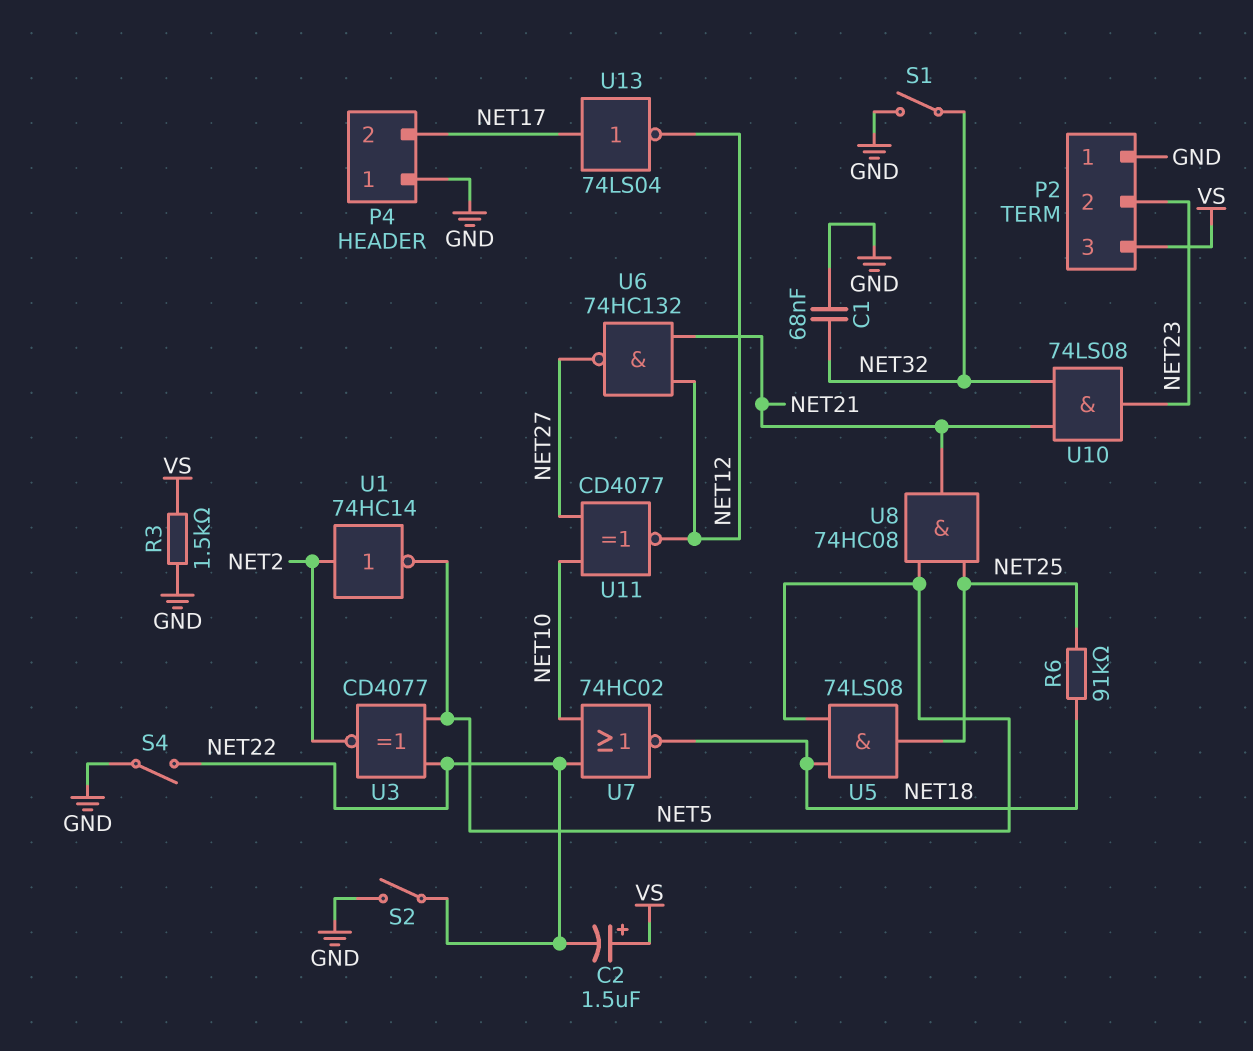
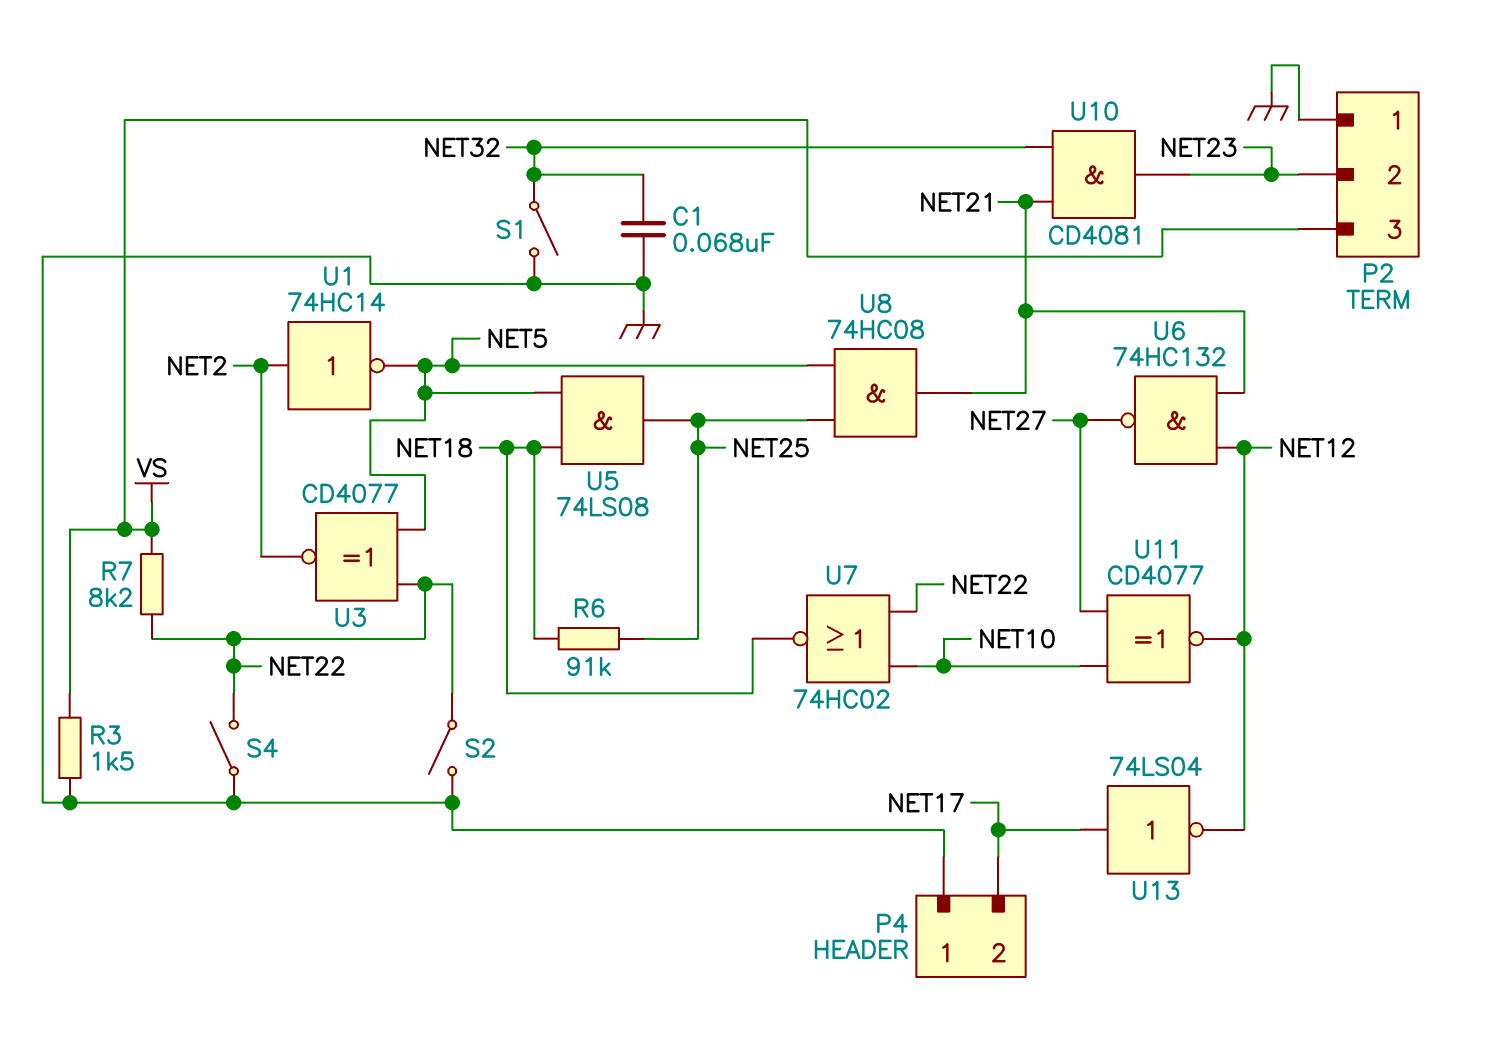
C2: 1.5uF (plus VS, minus NET22) -> none
R7: none -> 8.2k (NET22, VS)
U10: AND 74LS08 (in NET21, in NET32, out NET23) -> AND CD4081 (in NET21, in NET32, out NET23)

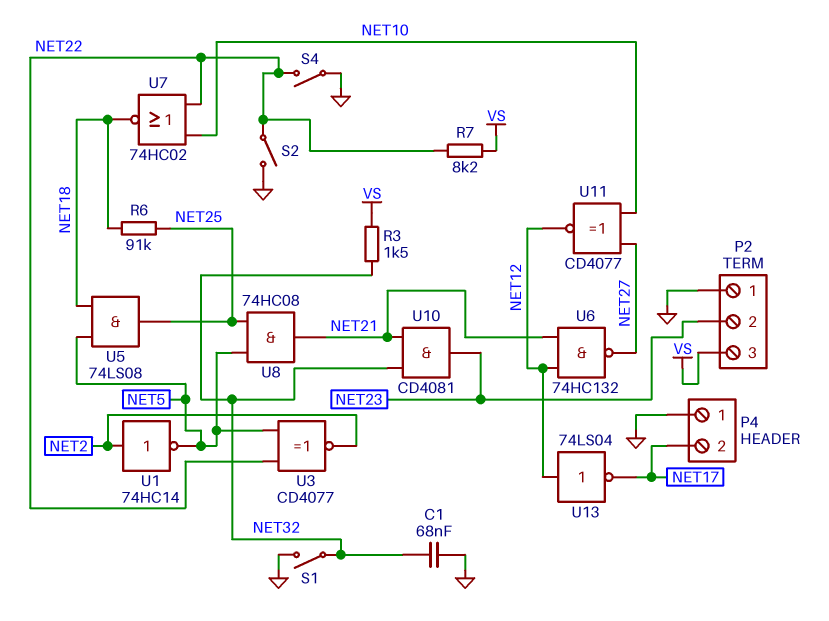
R3: 1.5k (GND, VS) -> 1.5k (NET32, VS)
U13: NOT 74LS04 (in NET17, out NET12) -> NOT 74LS04 (in NET12, out NET17)

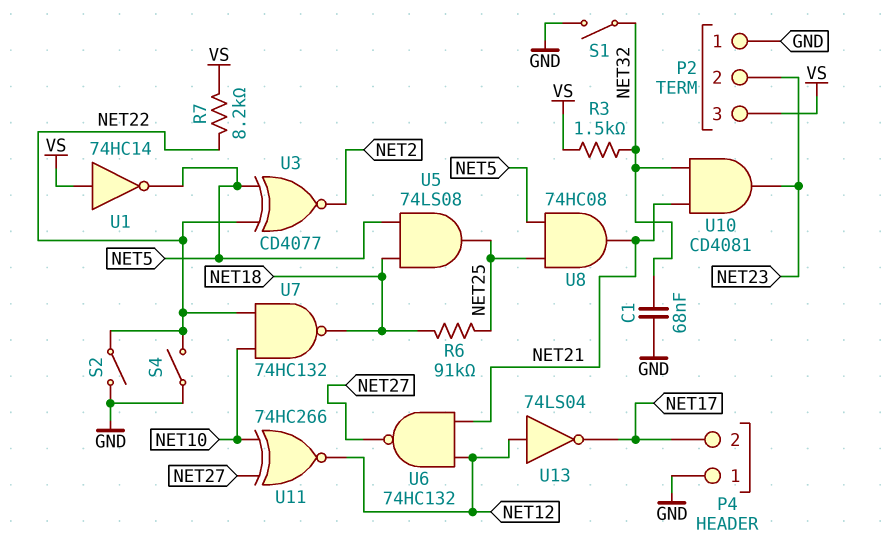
U1: NOT 74HC14 (in NET2, out NET5) -> NOT 74HC14 (in VS, out NET5)
U7: NOR 74HC02 (in NET10, in NET22, out NET18) -> NAND 74HC132 (in NET10, in NET22, out NET18)
U11: XNOR CD4077 (in NET10, in NET27, out NET12) -> XNOR 74HC266 (in NET10, in NET27, out NET12)

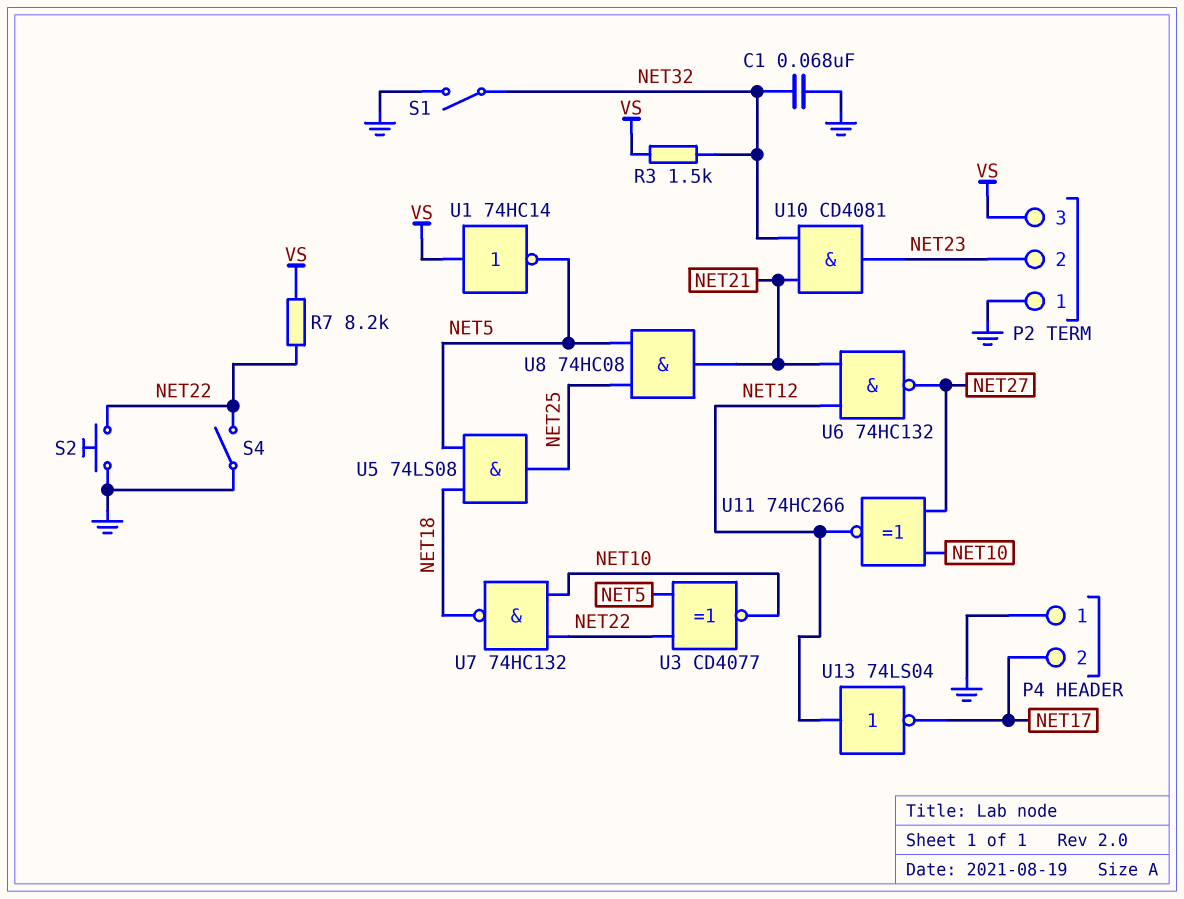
R6: 91k (NET18, NET25) -> none
S2: switch (GND, NET22) -> button (GND, NET22)
U3: XNOR CD4077 (in NET5, in NET22, out NET2) -> XNOR CD4077 (in NET5, in NET22, out NET10)

